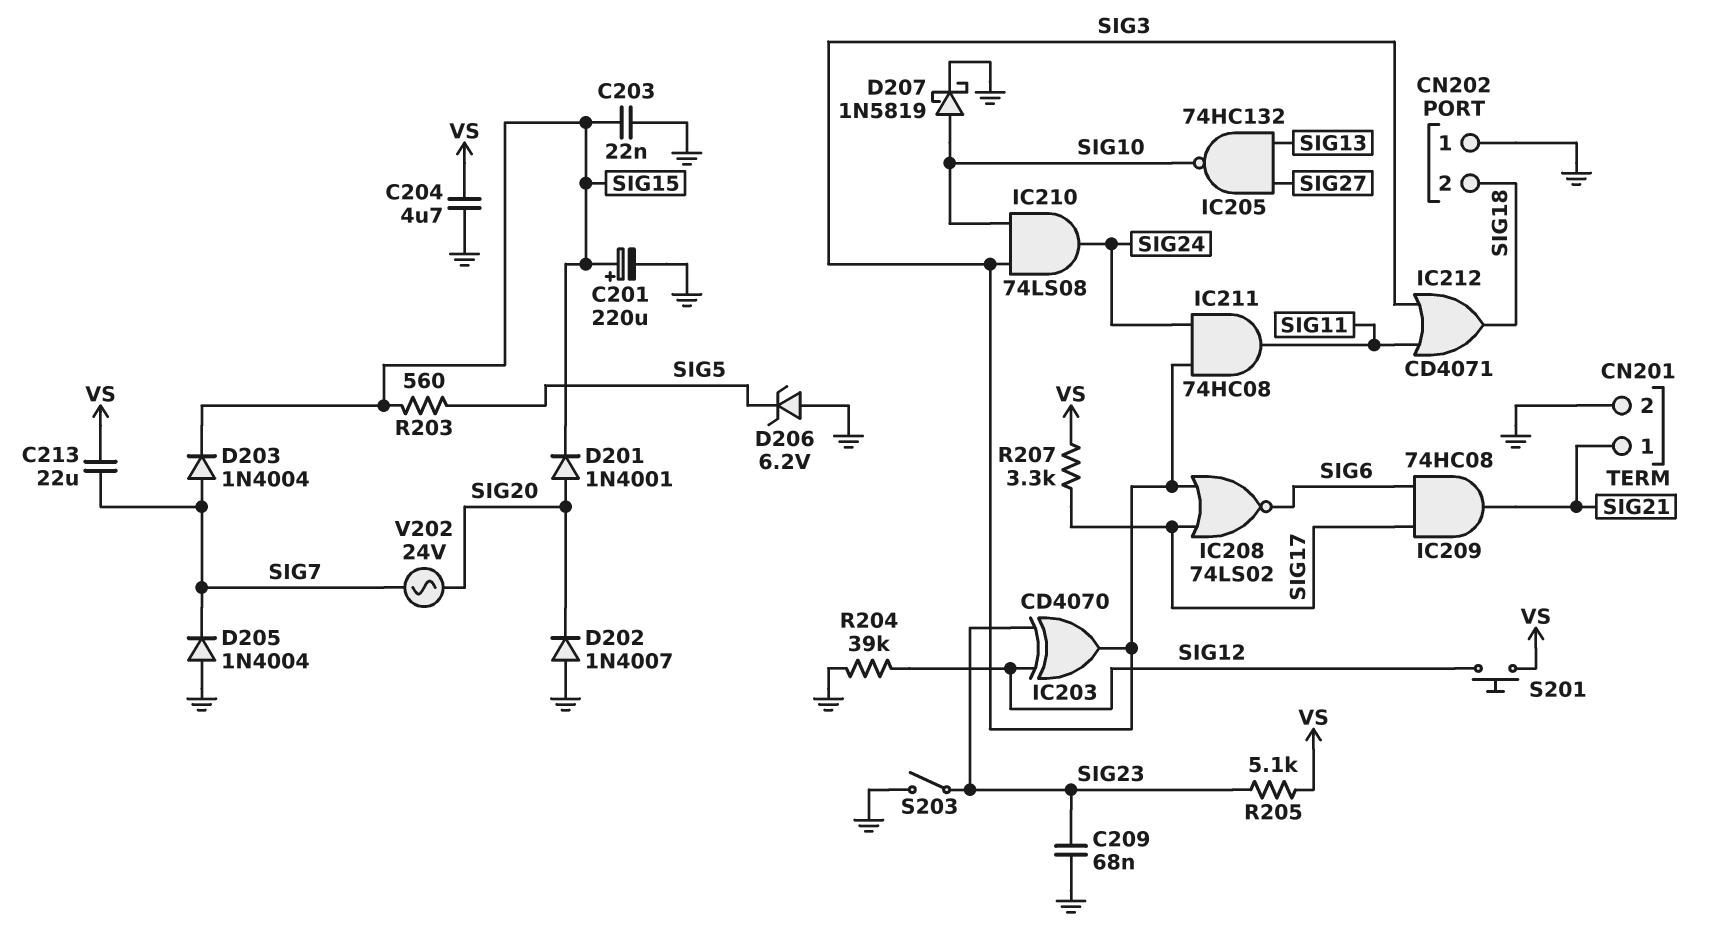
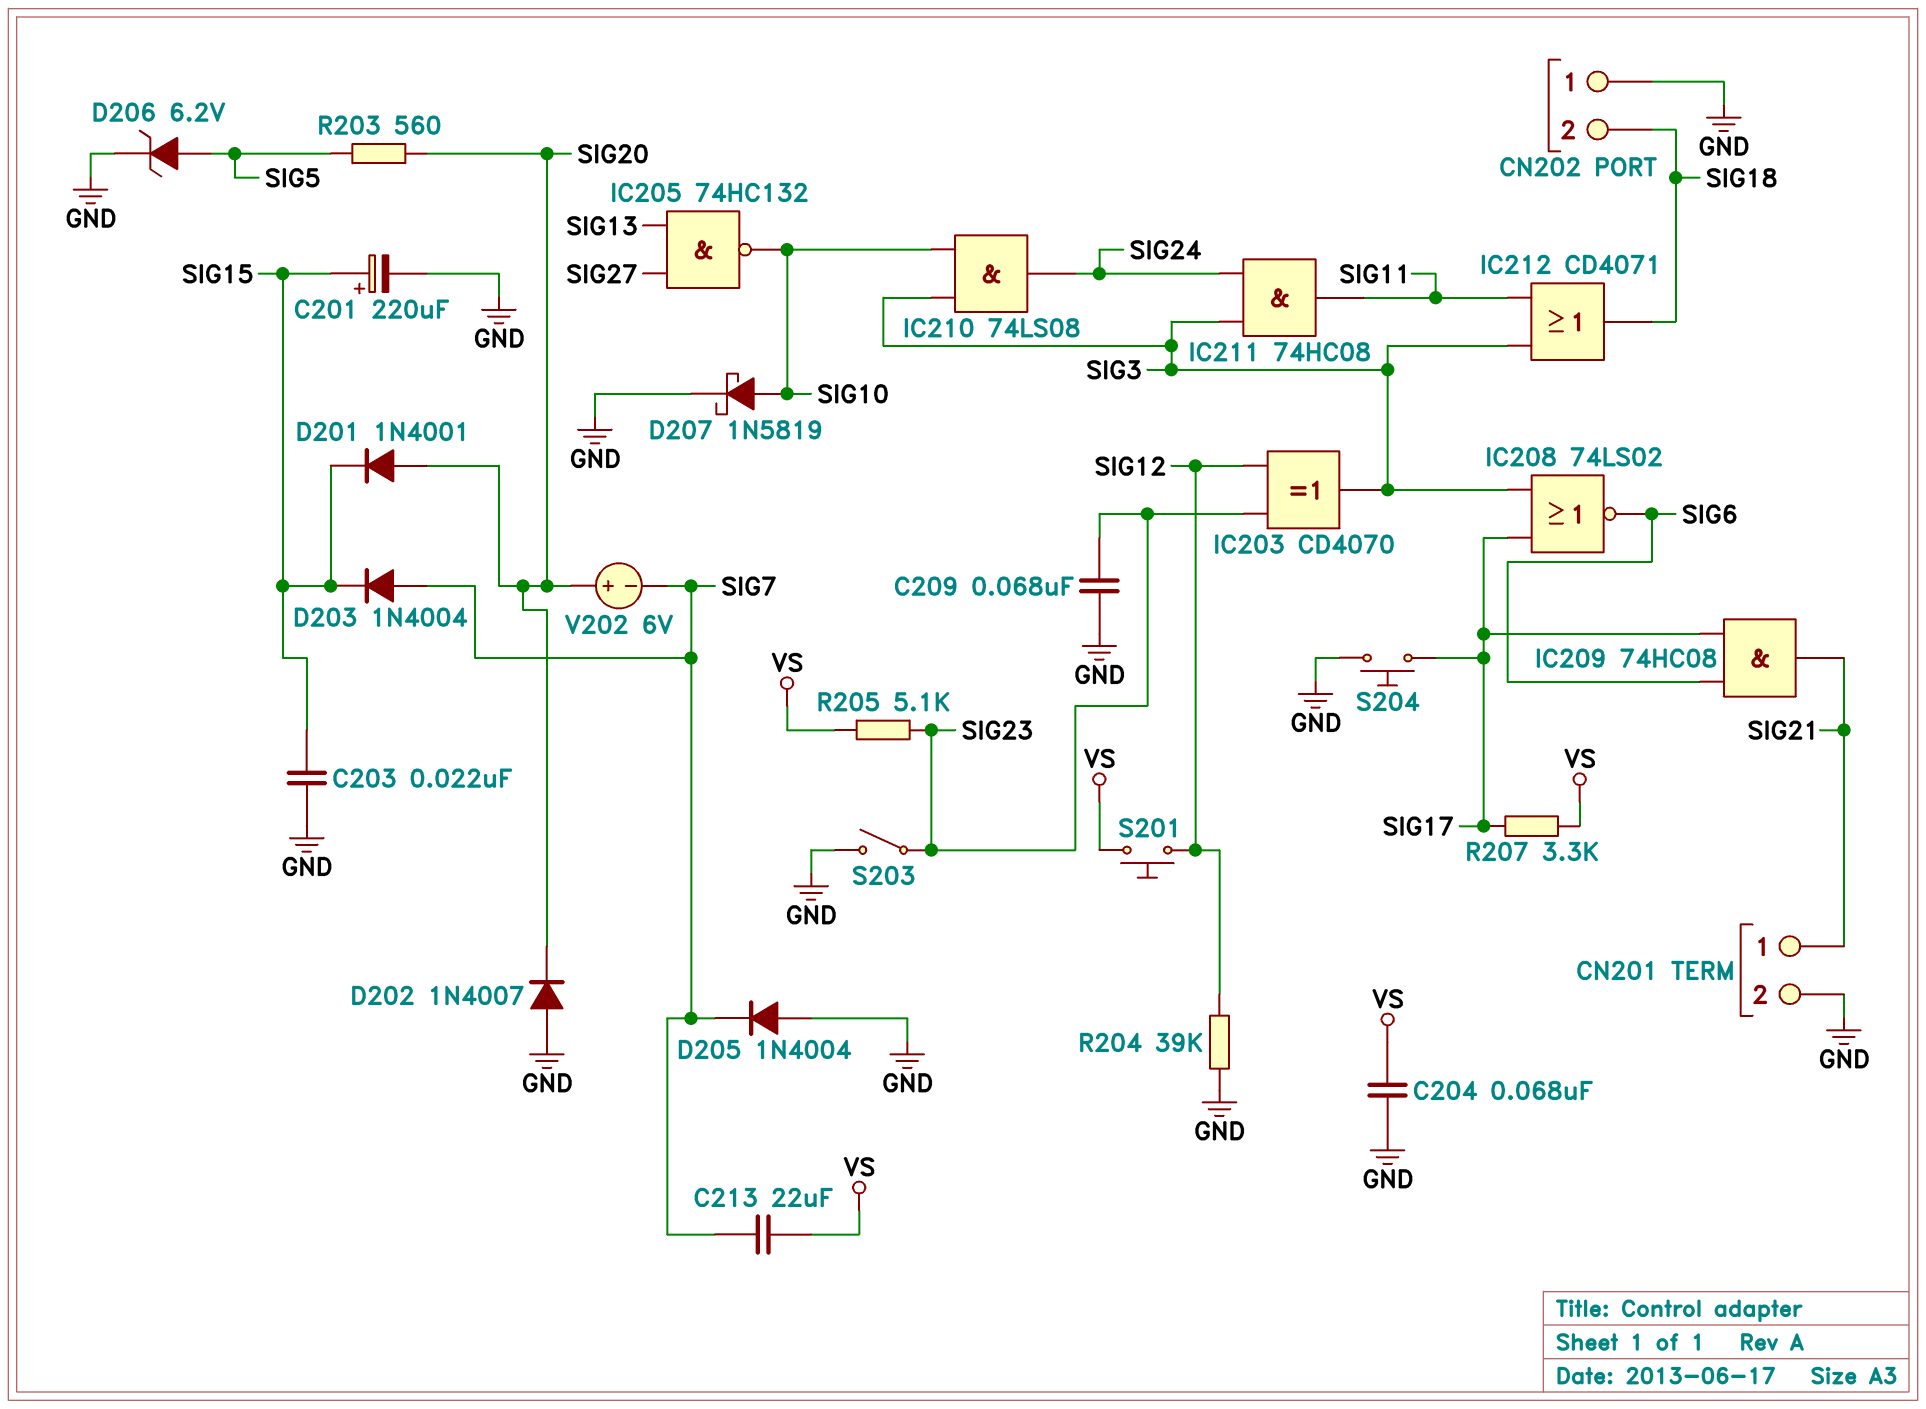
C204: 4.7uF (GND, VS) -> 68nF (GND, VS)
D206: zener 6.2V (A GND, K SIG5) -> zener 6.2V (A SIG5, K GND)
R203: 560 (SIG5, SIG15) -> 560 (SIG5, SIG20)
S204: none -> button (GND, SIG17)
V202: AC 24V (SIG7, SIG20) -> 6V (plus SIG20, minus SIG7)

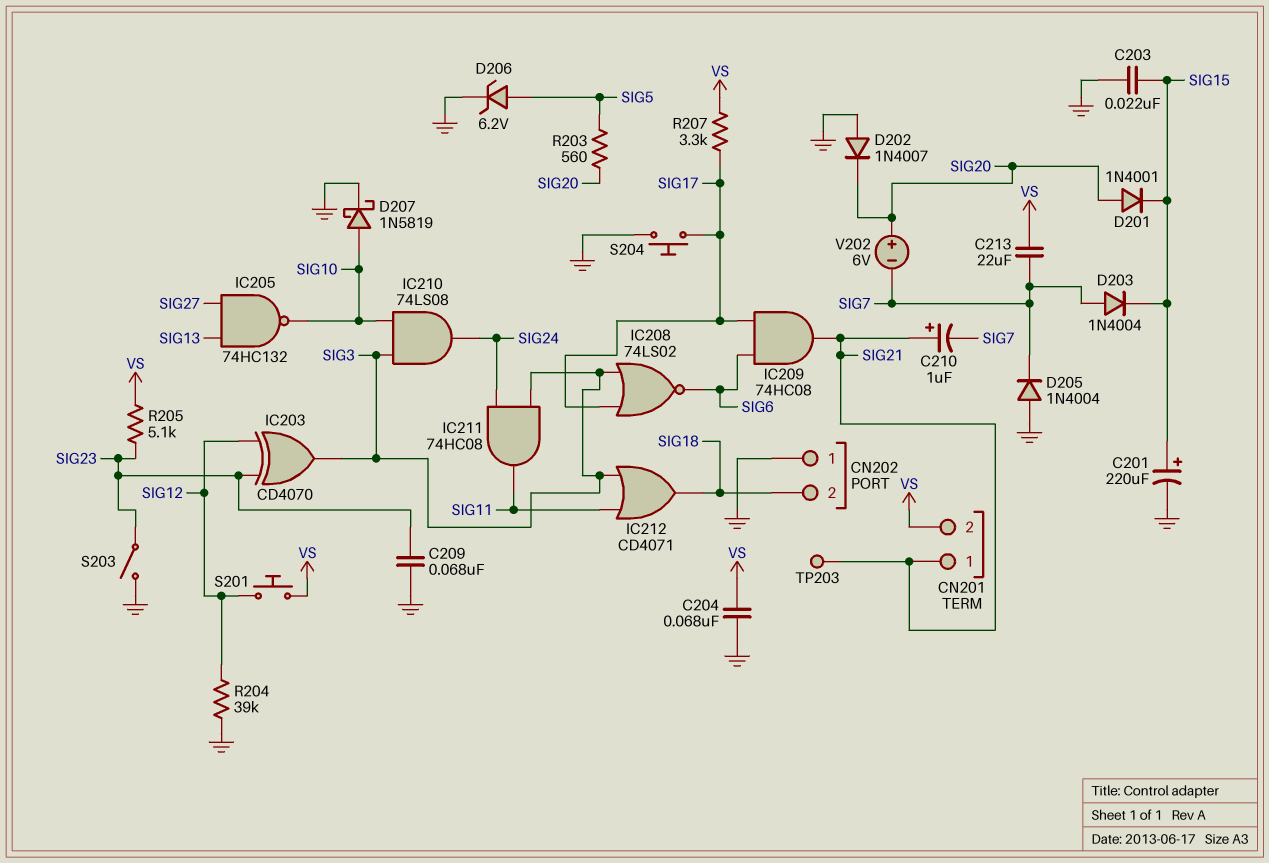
C210: none -> 1uF (plus SIG21, minus SIG7)
CN201 pin 2: GND -> VS
TP203: none -> test point (SIG21)

